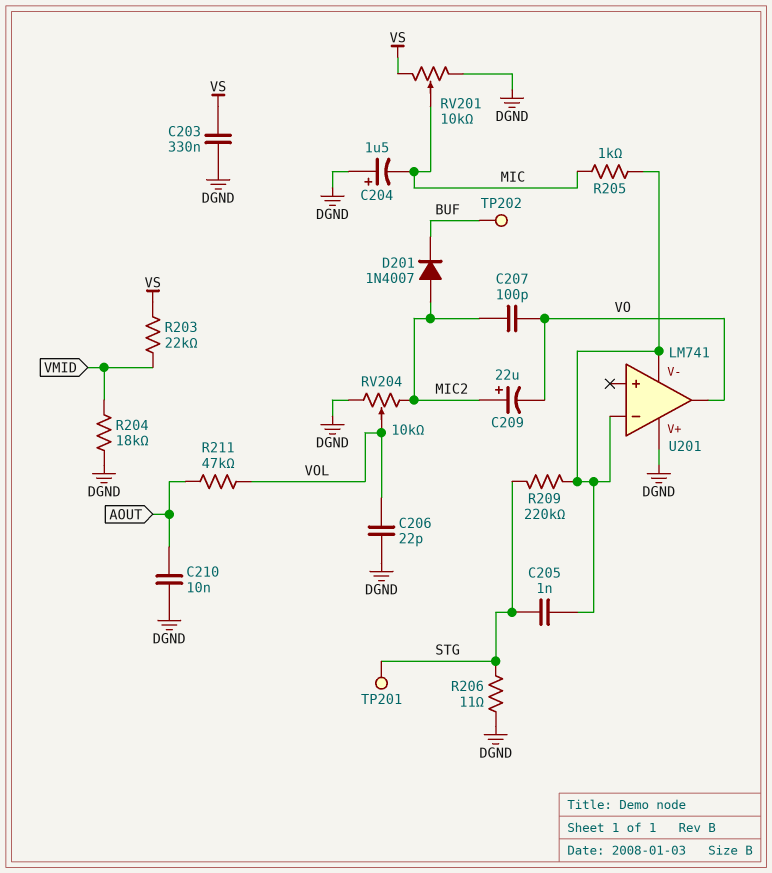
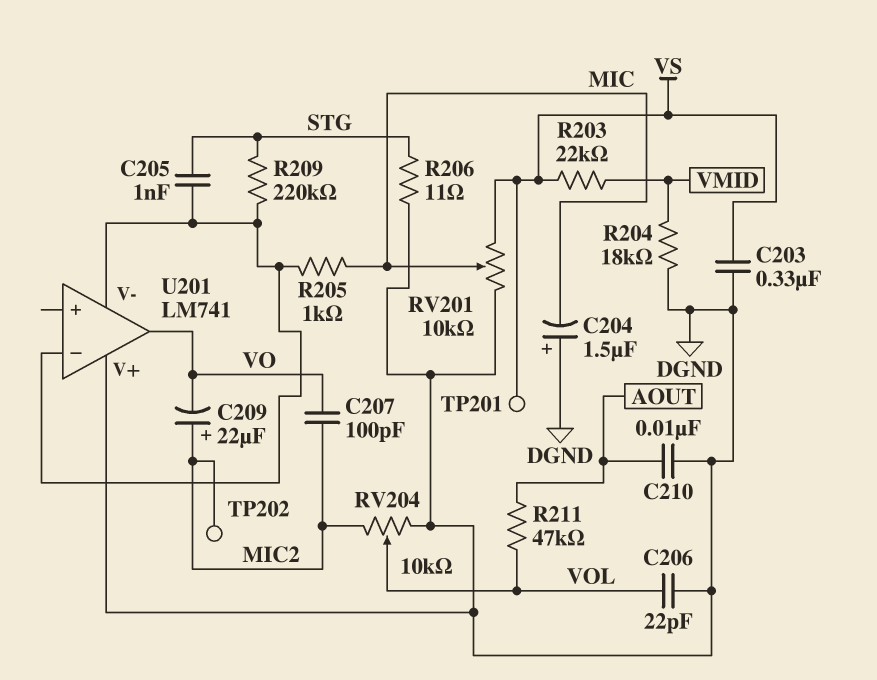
D201: diode 1N4007 (A MIC2, K BUF) -> none
TP201: test point (STG) -> test point (VS)
TP202: test point (BUF) -> test point (MIC2)

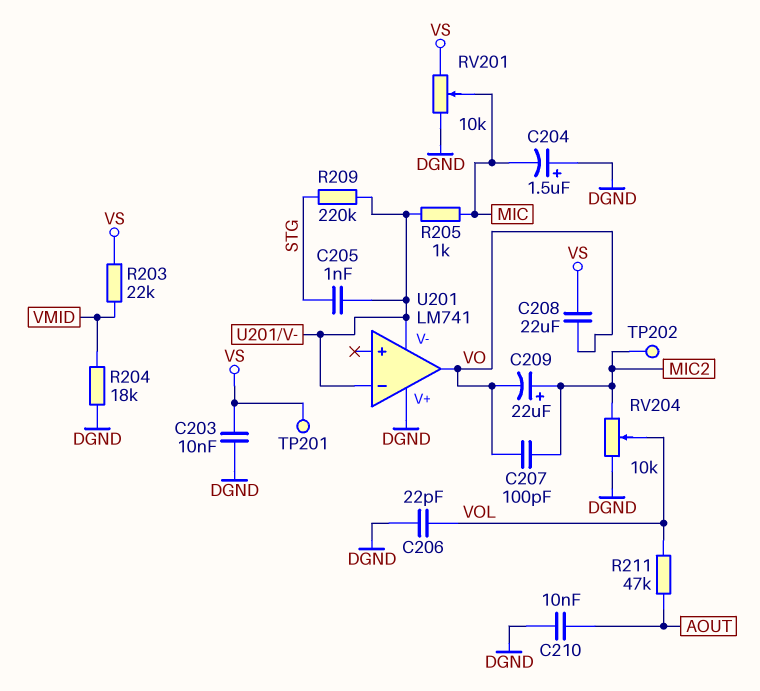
C203: 330nF (DGND, VS) -> 10nF (DGND, VS)
C208: none -> 22uF (VO, VS)
R206: 11 (DGND, STG) -> none

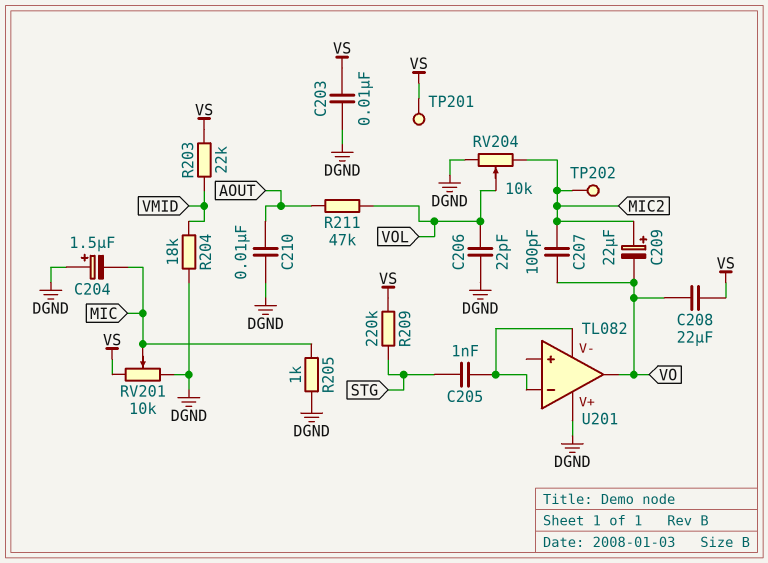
R205: 1k (MIC, U201/V-) -> 1k (DGND, MIC)
R209: 220k (STG, U201/V-) -> 220k (STG, VS)
U201: LM741 -> TL082

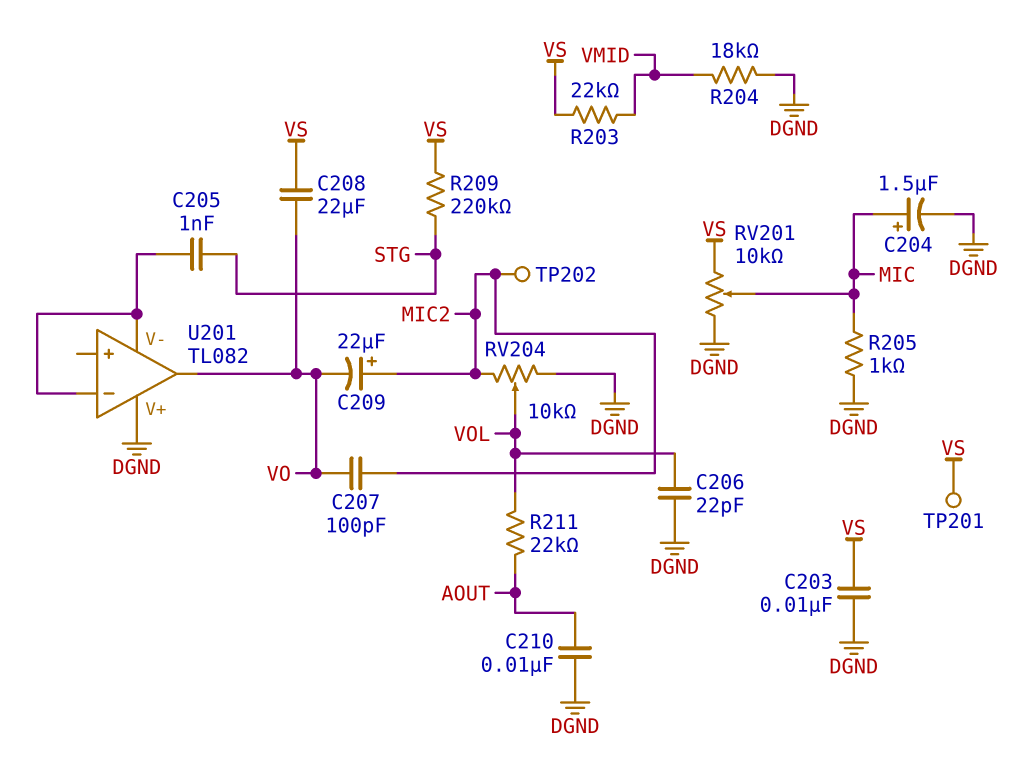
C204: 1.5uF (plus DGND, minus MIC) -> 1.5uF (plus MIC, minus DGND)
R211: 47k (AOUT, VOL) -> 22k (AOUT, VOL)

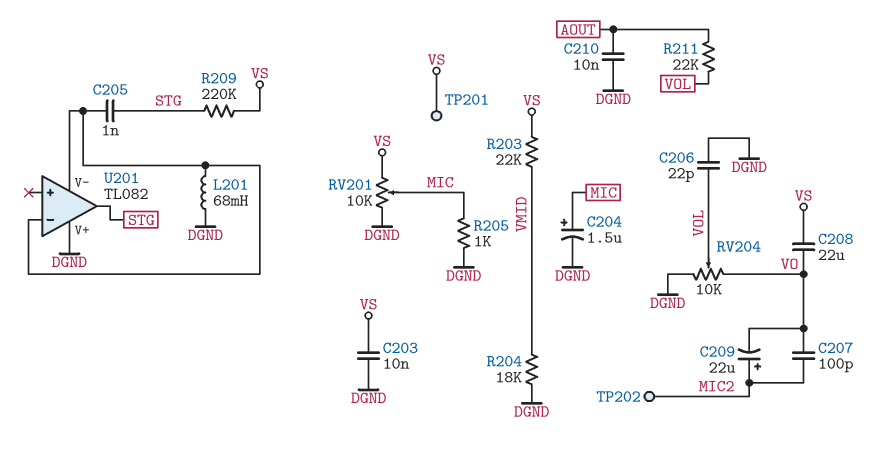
L201: none -> 68mH (DGND, U201/V-)
RV204: 10k (DGND, MIC2, wiper VOL) -> 10k (DGND, VO, wiper VOL)
U201 pin out: VO -> STG

